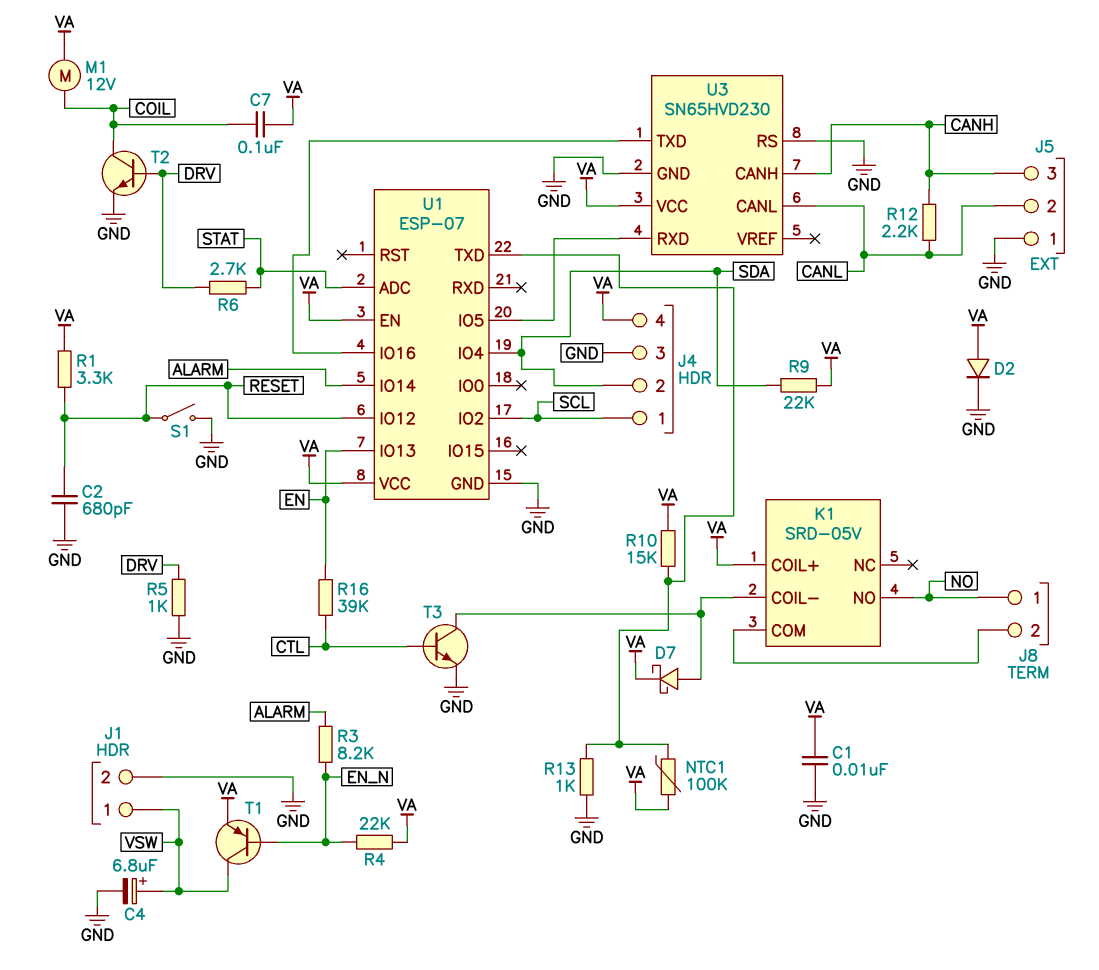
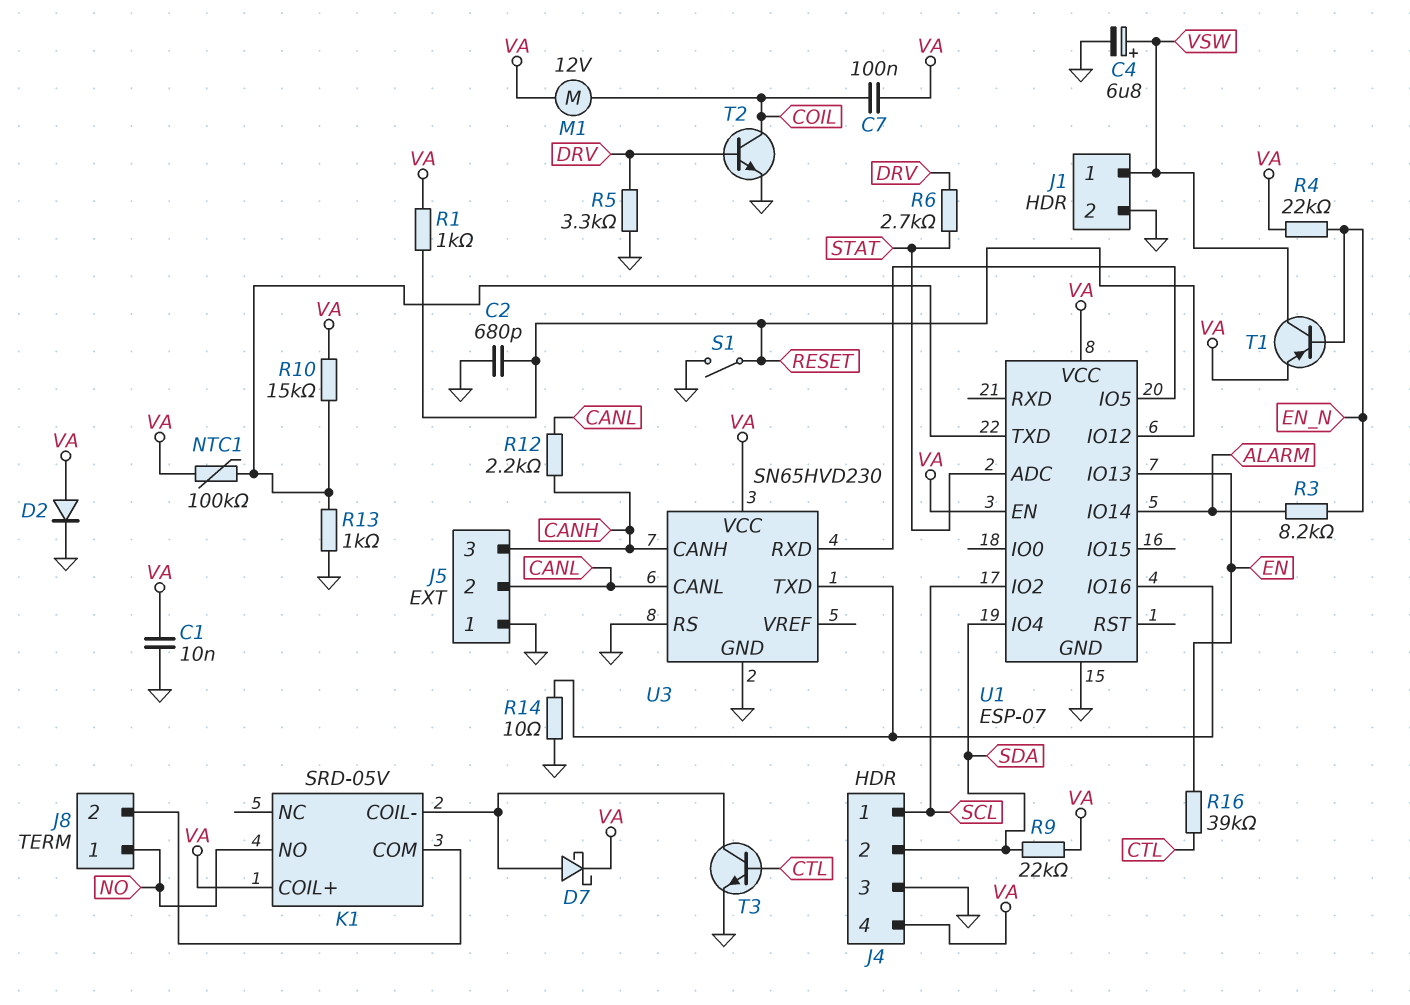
R1: 3.3k (RESET, VA) -> 1k (RESET, VA)
R5: 1k (DRV, GND) -> 3.3k (DRV, GND)
R14: none -> 10 (GND, U1/IO16)

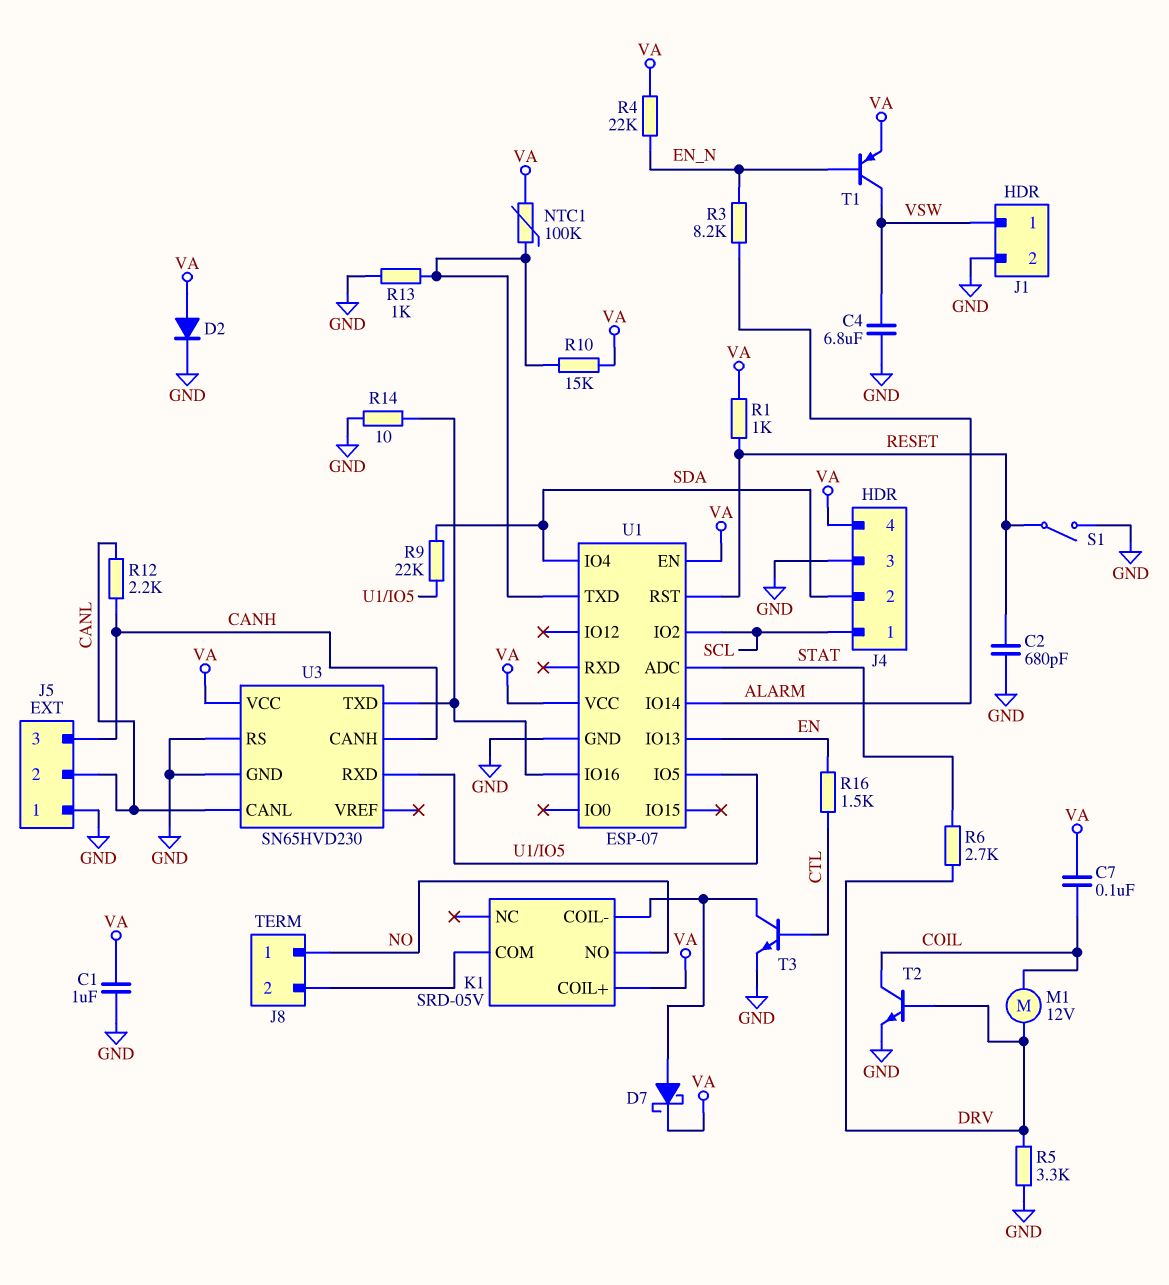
C1: 10nF (GND, VA) -> 1uF (GND, VA)
C4: 6.8uF (plus VSW, minus GND) -> 6.8uF (GND, VSW)
M1: motor 12V (COIL, VA) -> motor 12V (COIL, DRV)
R9: 22k (SDA, VA) -> 22k (SDA, U1/IO5)
R16: 39k (CTL, EN) -> 1.5k (CTL, EN)
U1 pin IO12: RESET -> none
U1 pin RST: none -> RESET

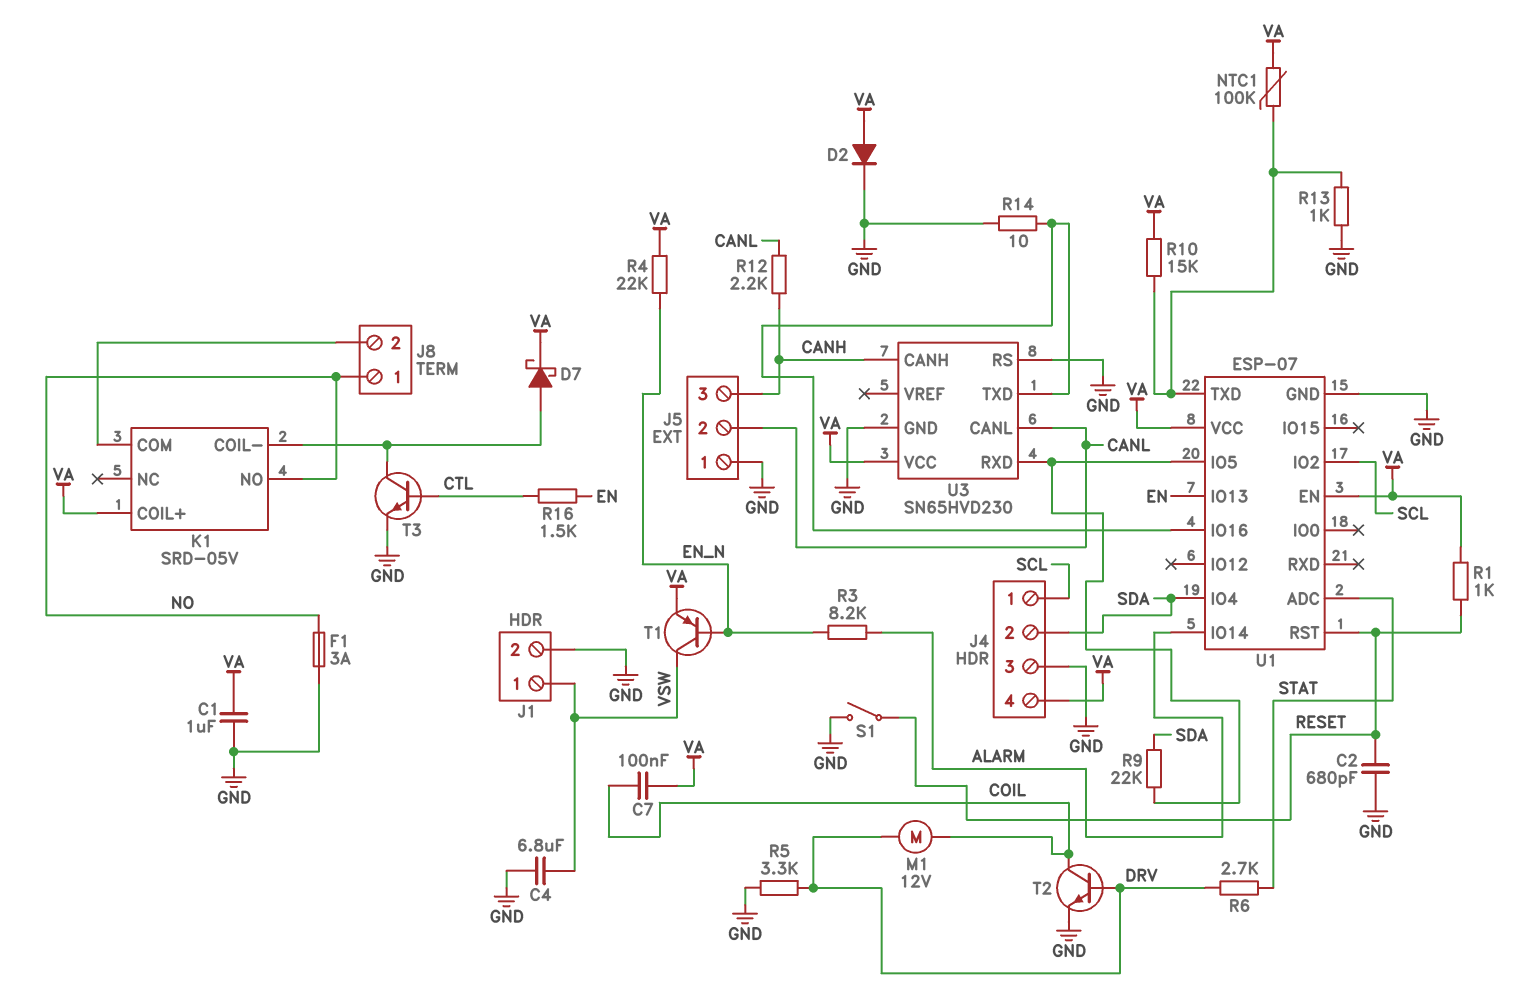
F1: none -> 3A (GND, NO)

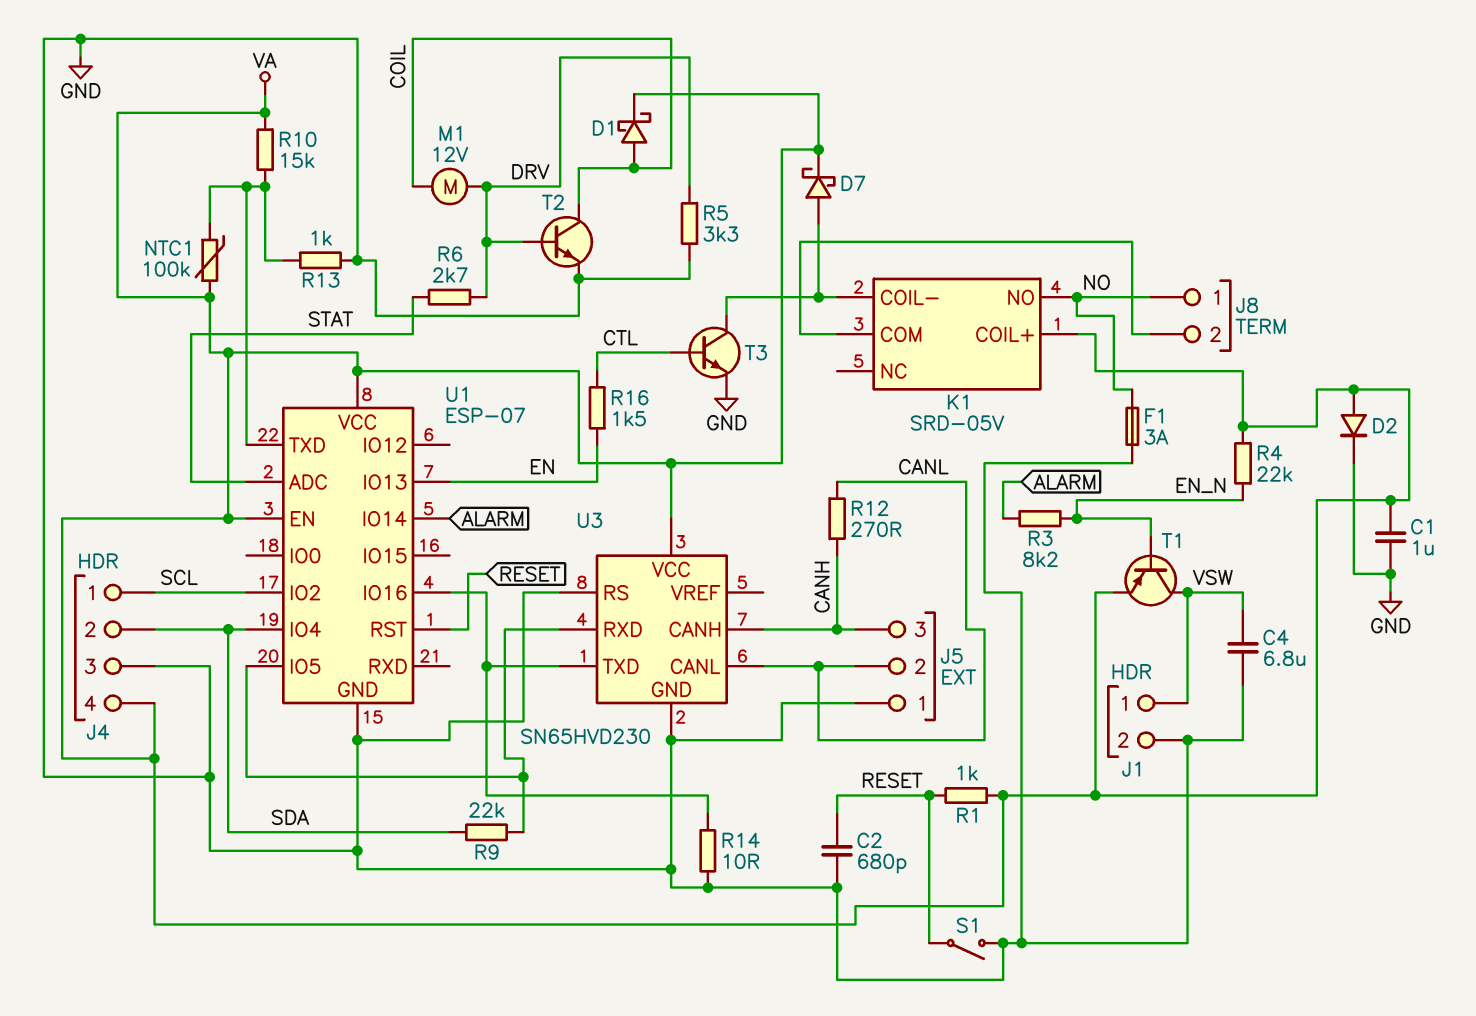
C7: 100nF (COIL, VA) -> none
D1: none -> schottky (A COIL, K VA)
R12: 2.2k (CANH, CANL) -> 270 (CANH, CANL)

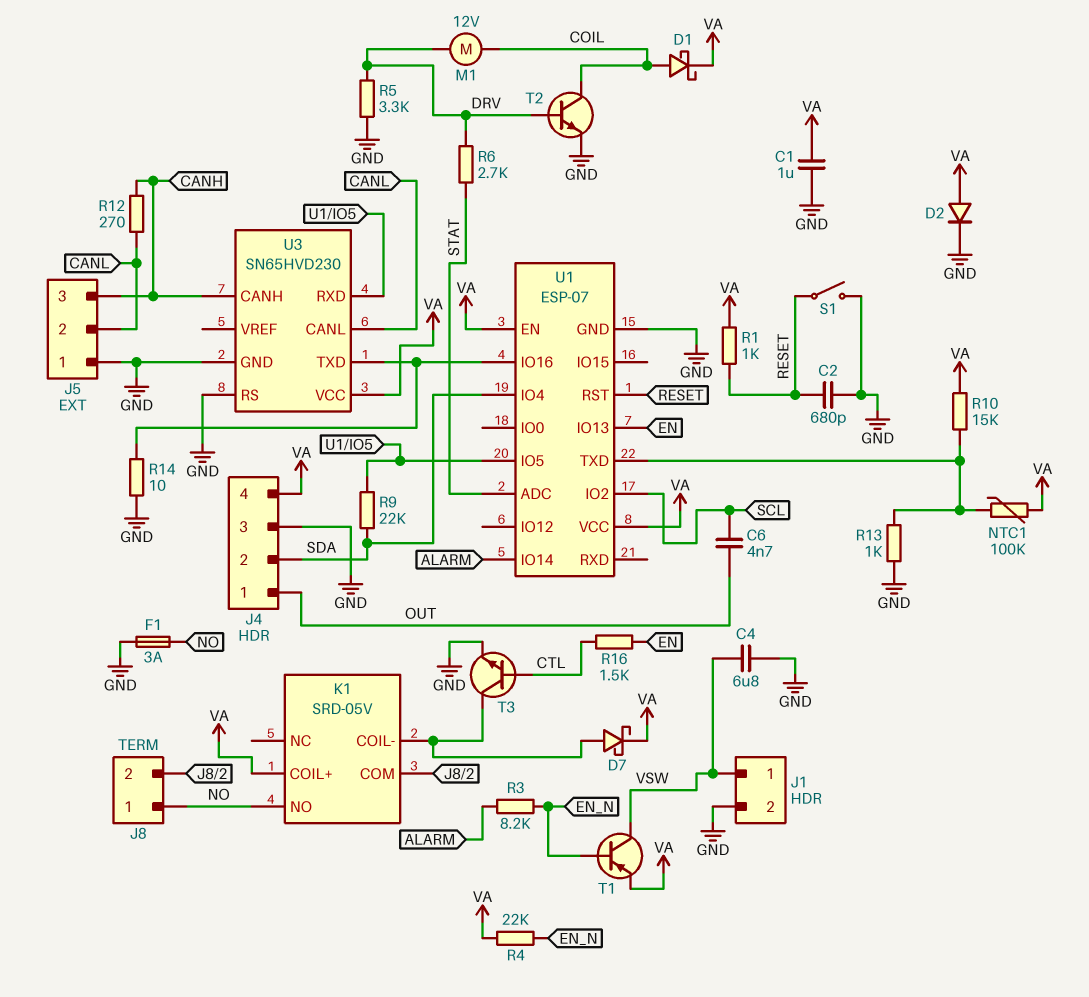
C6: none -> 4.7nF (OUT, SCL)
J4 pin 1: SCL -> OUT

